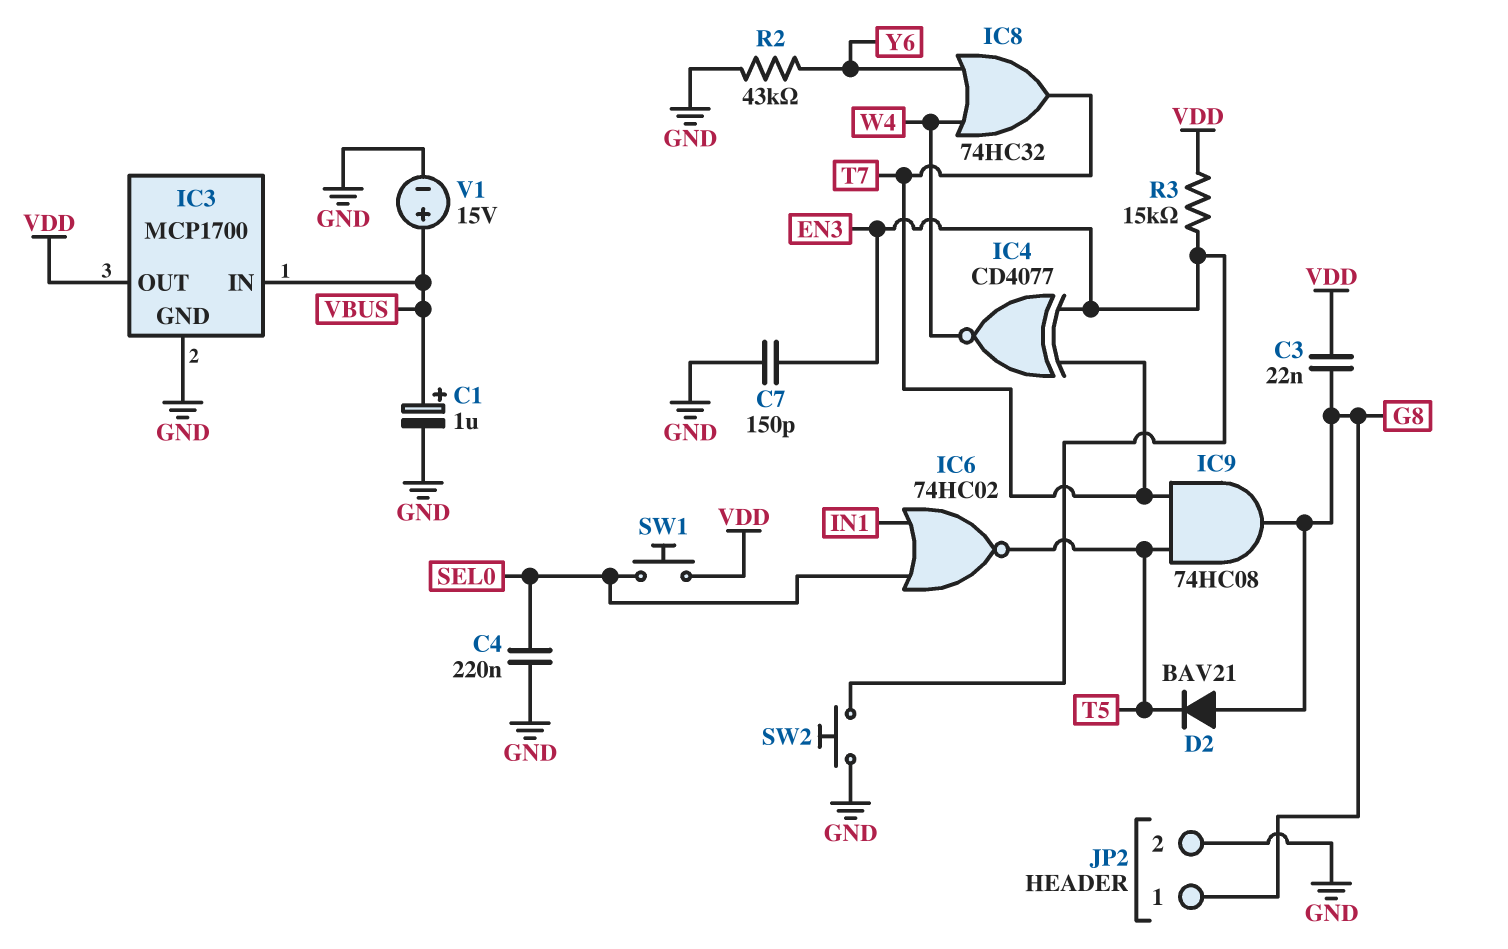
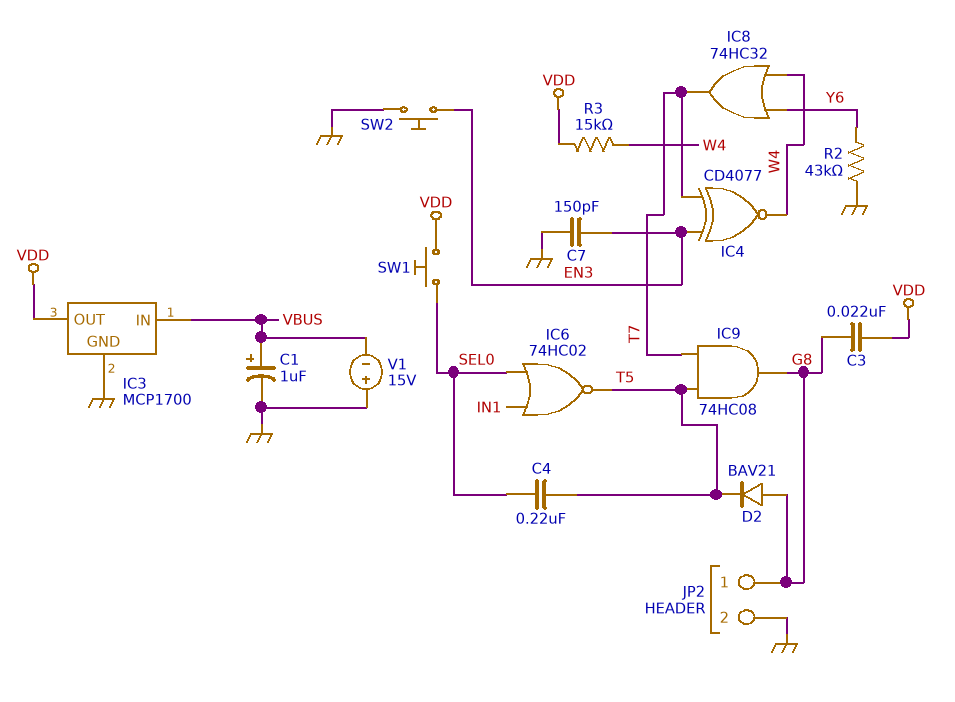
C4: 220nF (GND, SEL0) -> 220nF (SEL0, T5)
R3: 15k (EN3, VDD) -> 15k (VDD, W4)
V1: 15V (plus VBUS, minus GND) -> 15V (plus GND, minus VBUS)

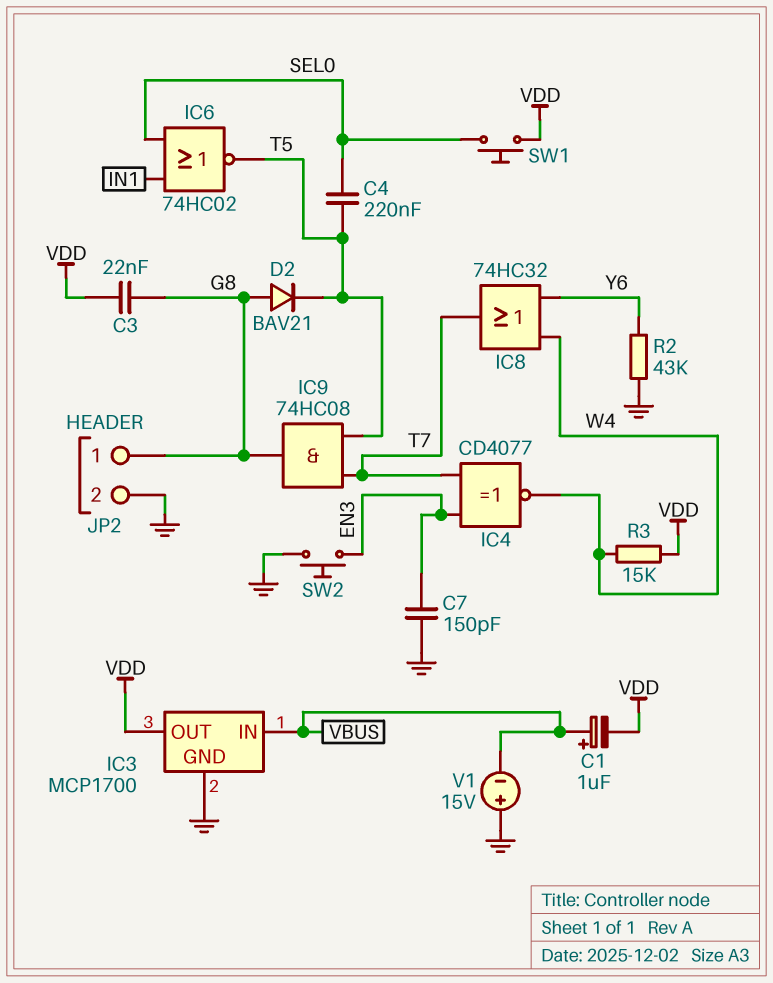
C1: 1uF (plus VBUS, minus GND) -> 1uF (plus VBUS, minus VDD)

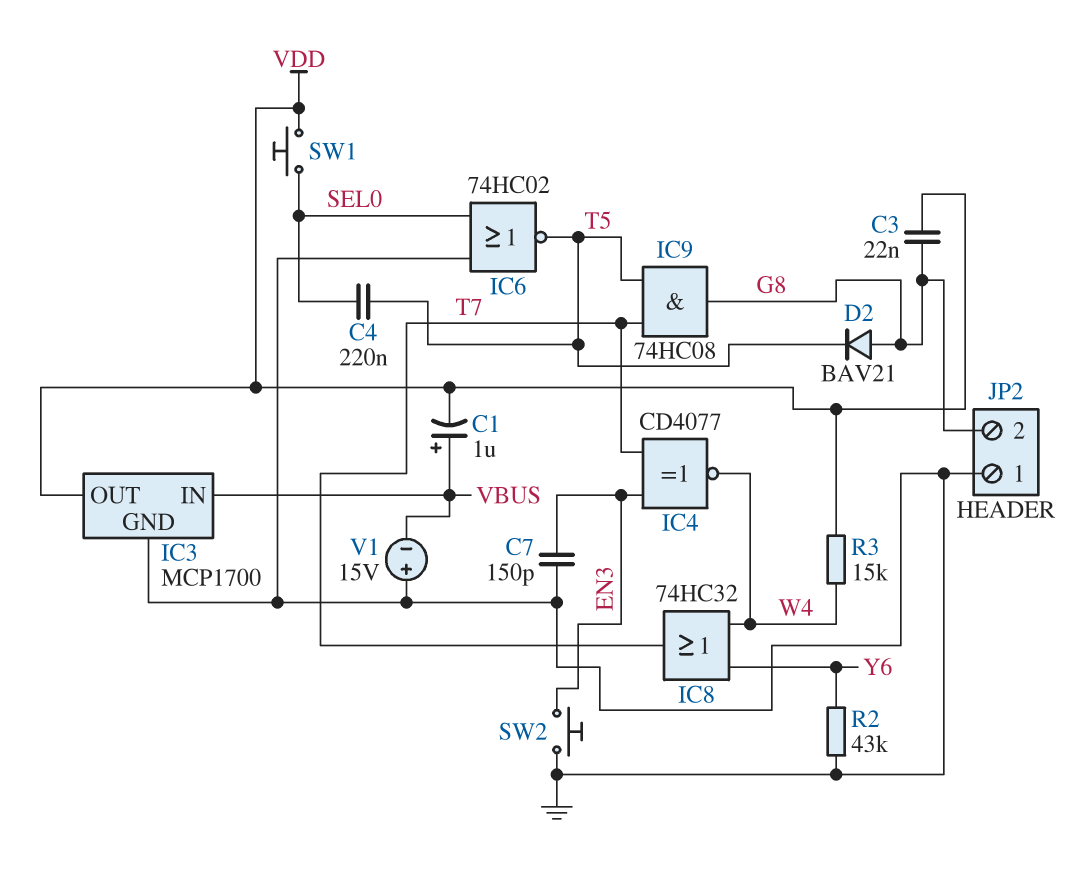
IC6: NOR 74HC02 (in IN1, in SEL0, out T5) -> NOR 74HC02 (in GND, in SEL0, out T5)
JP2 pin 1: G8 -> GND
JP2 pin 2: GND -> G8

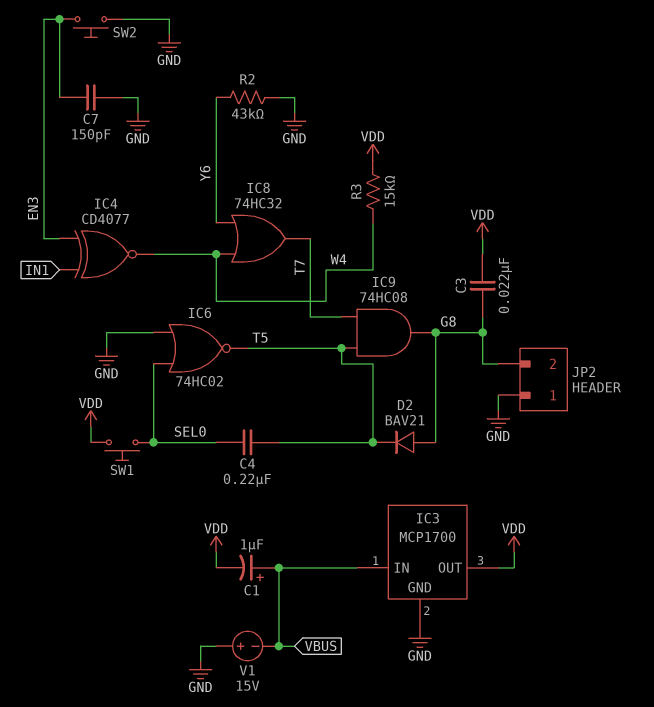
IC4: XNOR CD4077 (in EN3, in T7, out W4) -> XNOR CD4077 (in EN3, in IN1, out W4)

